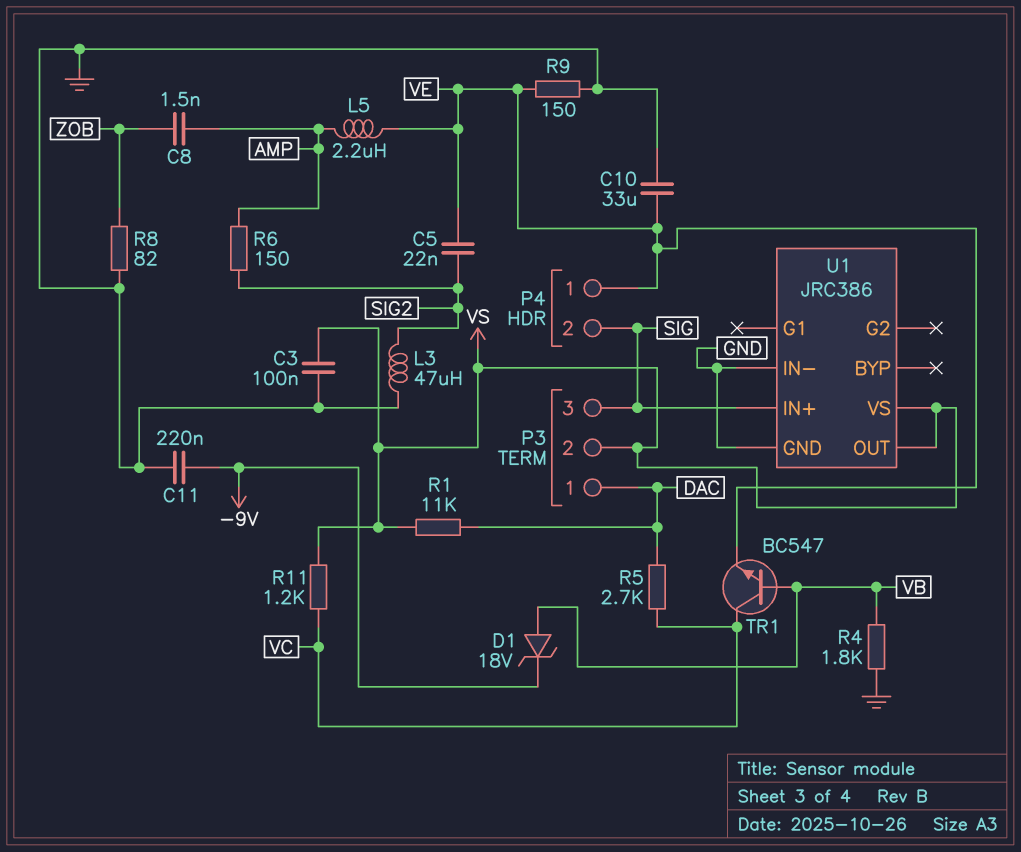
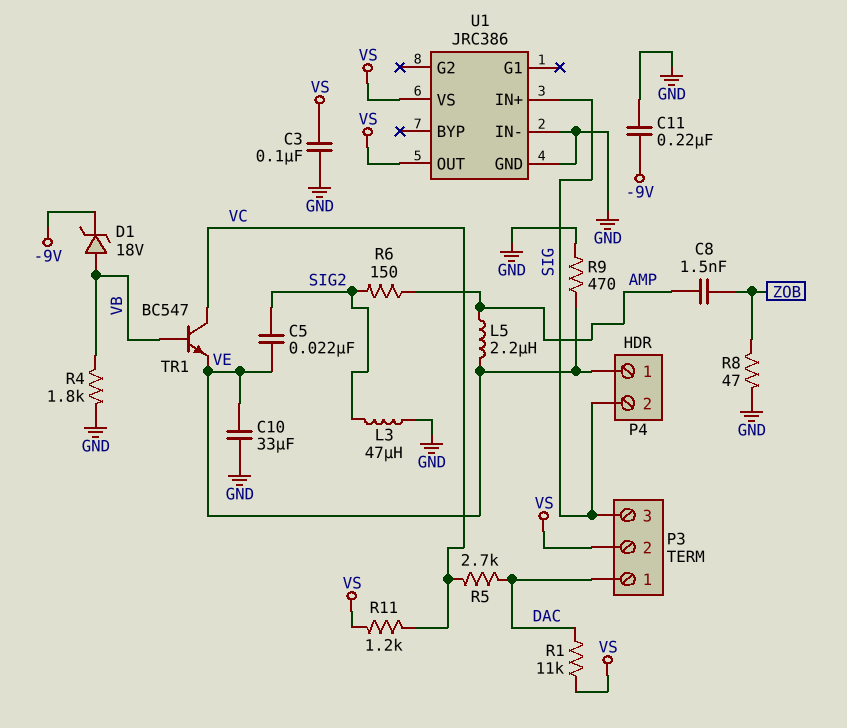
R8: 82 (GND, ZOB) -> 47 (GND, ZOB)
R9: 150 (GND, VE) -> 470 (GND, VE)

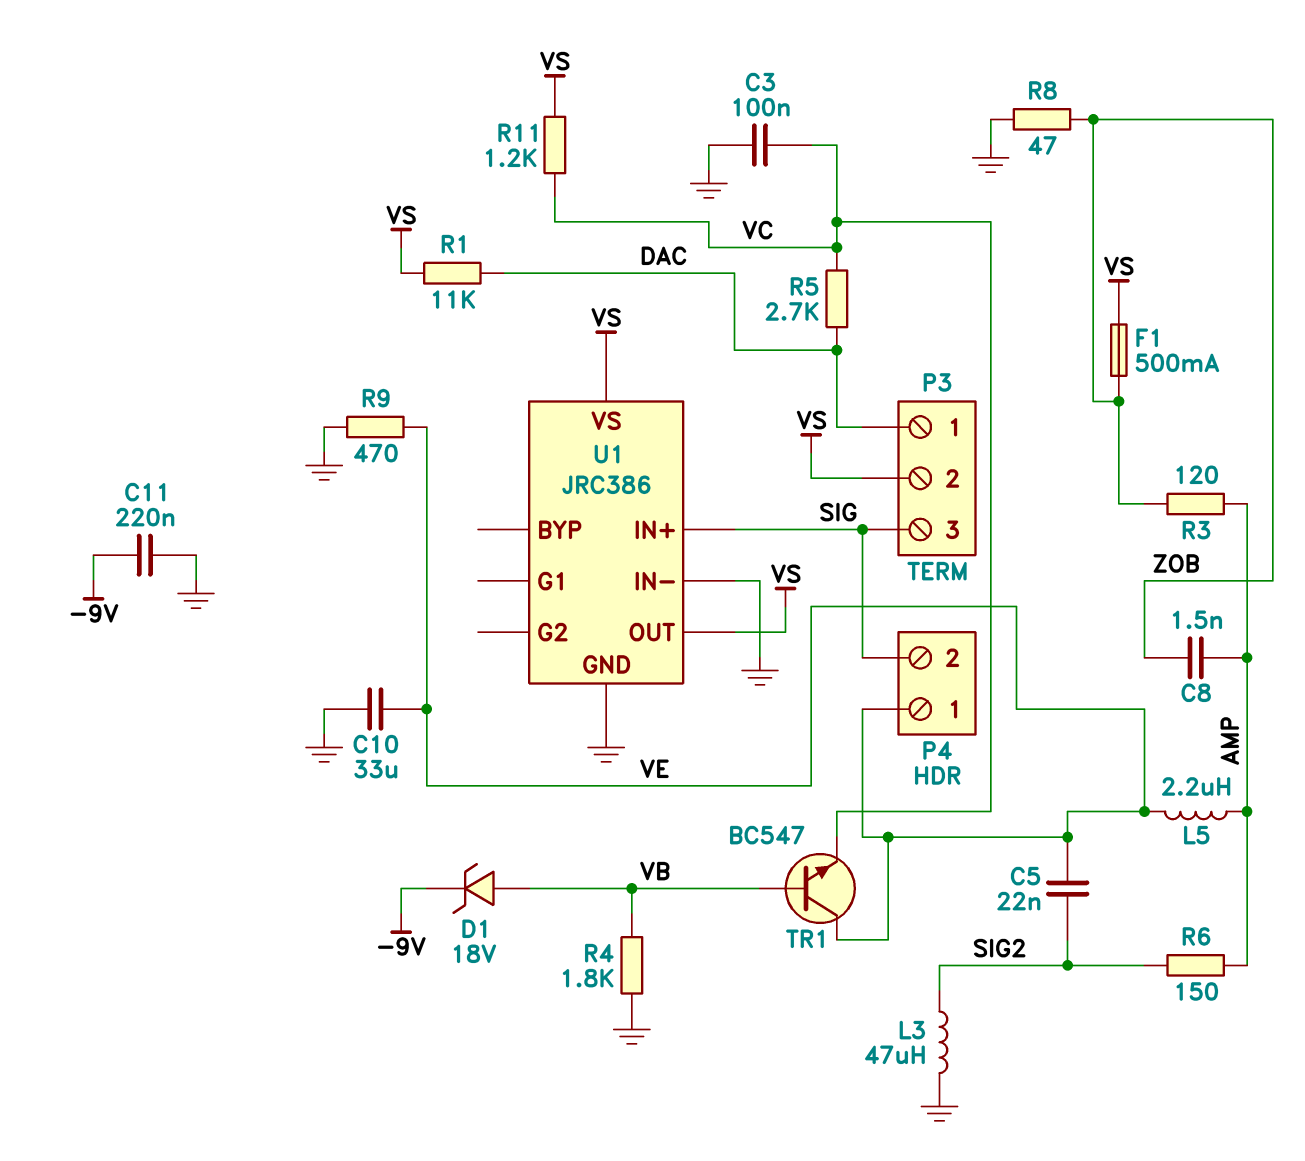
C3: 100nF (GND, VS) -> 100nF (GND, VC)
F1: none -> 500mA (VS, ZOB)
R3: none -> 120 (AMP, ZOB)
TR1: NPN BC547 (B VB, C VC, E VE) -> NPN BC547 (B VB, C VE, E VC)

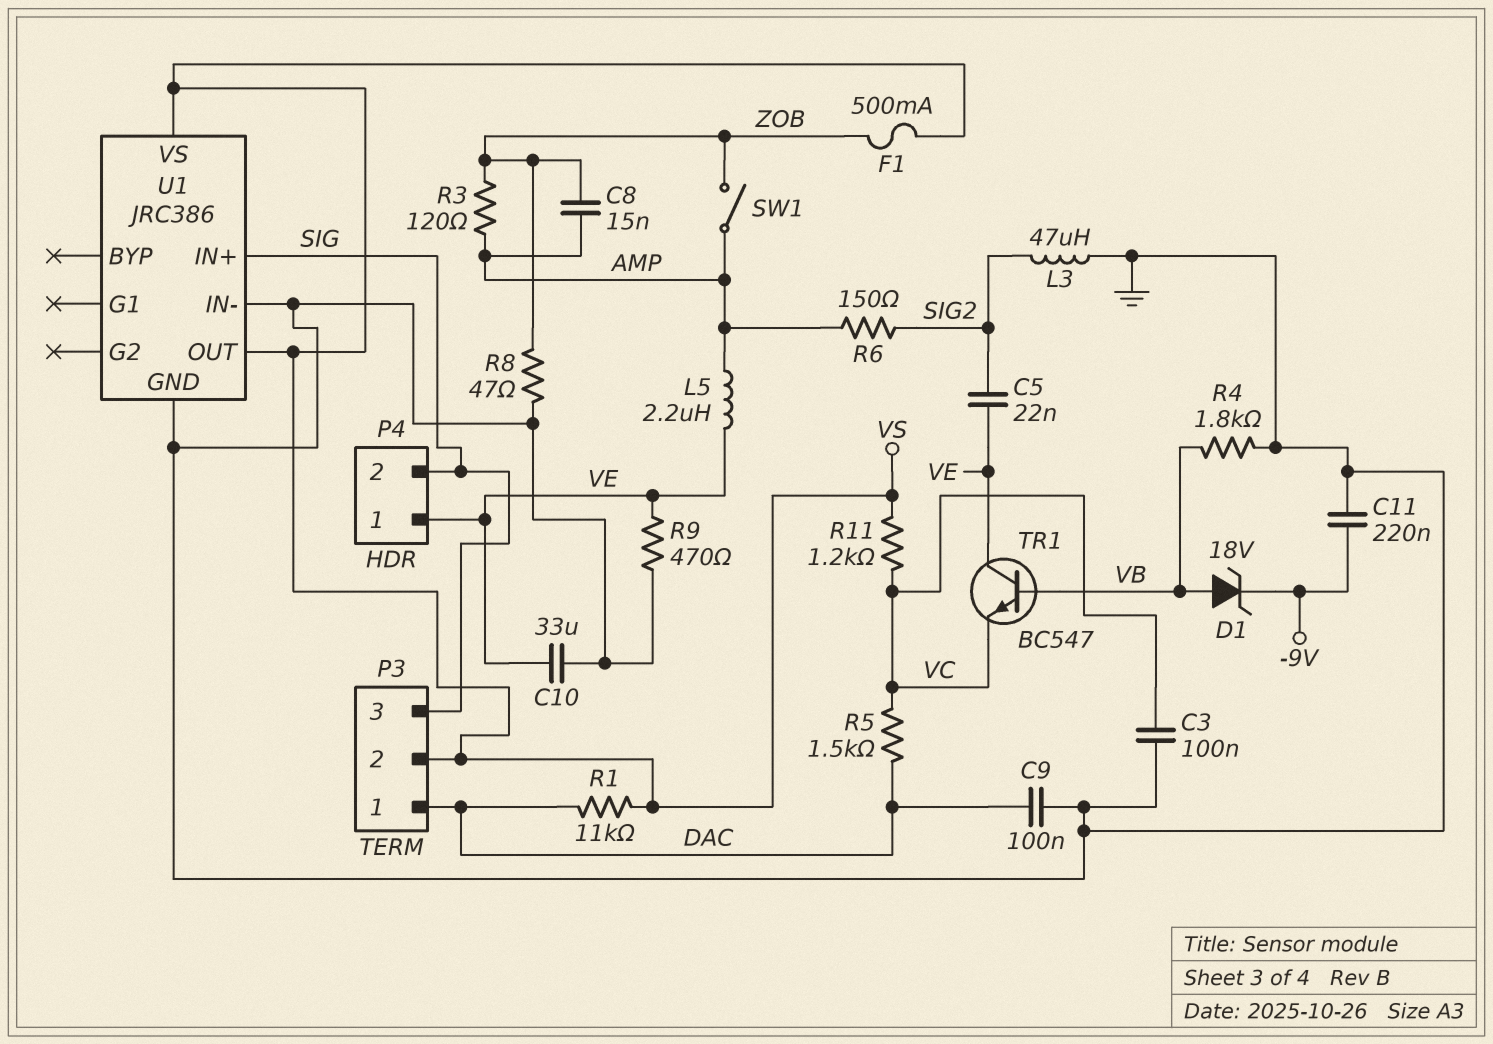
C8: 1.5nF (AMP, ZOB) -> 15nF (AMP, ZOB)
C9: none -> 100nF (DAC, GND)
R5: 2.7k (DAC, VC) -> 1.5k (DAC, VC)
SW1: none -> switch (AMP, ZOB)

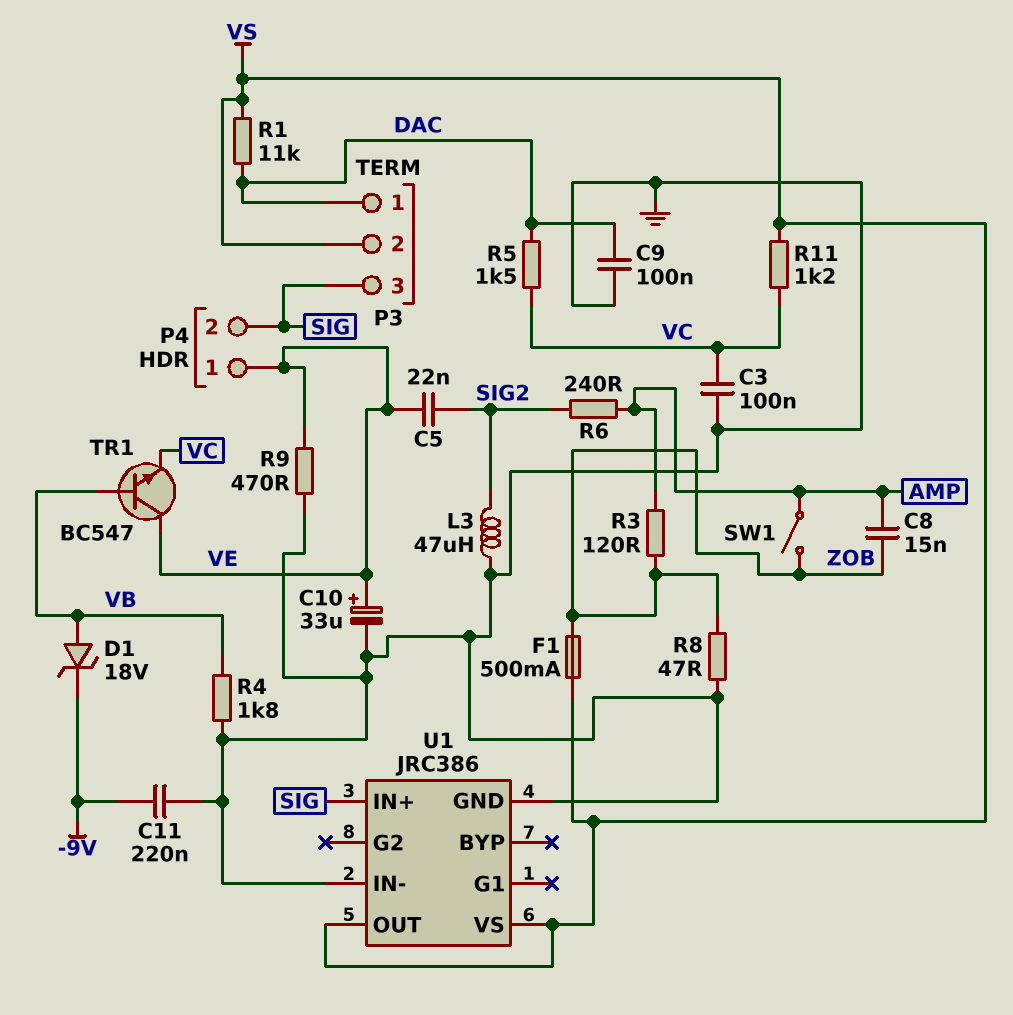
C10: 33uF (GND, VE) -> 33uF (plus VE, minus GND)
L5: 2.2uH (AMP, VE) -> none
R6: 150 (AMP, SIG2) -> 240 (AMP, SIG2)

